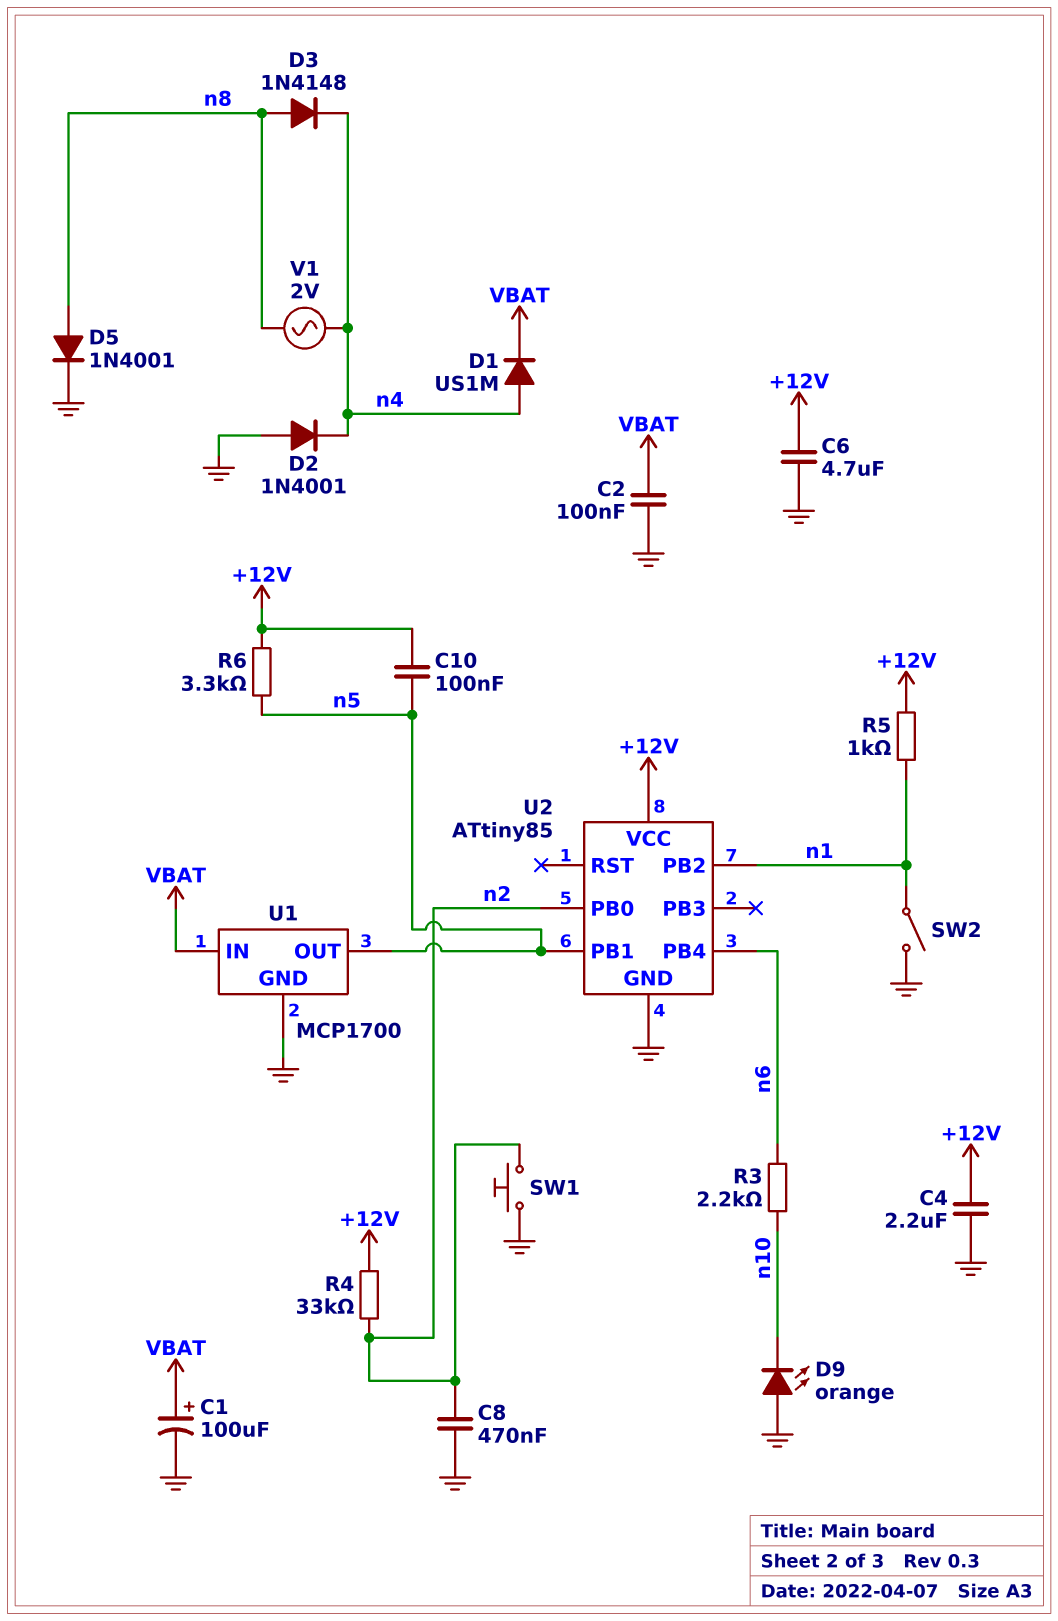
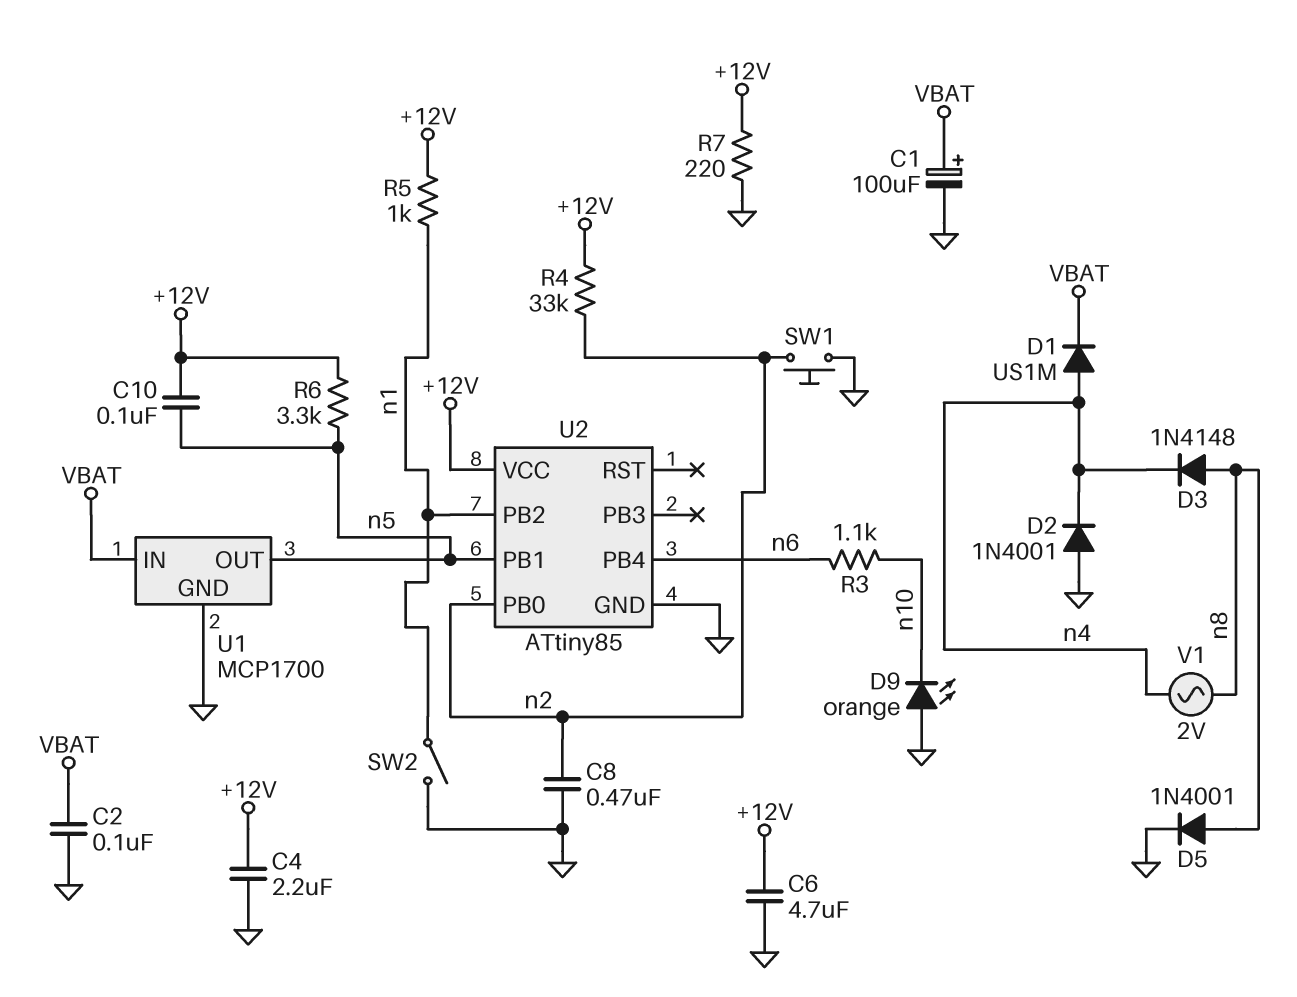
R3: 2.2k (n6, n10) -> 1.1k (n6, n10)
R7: none -> 220 (+12V, GND)

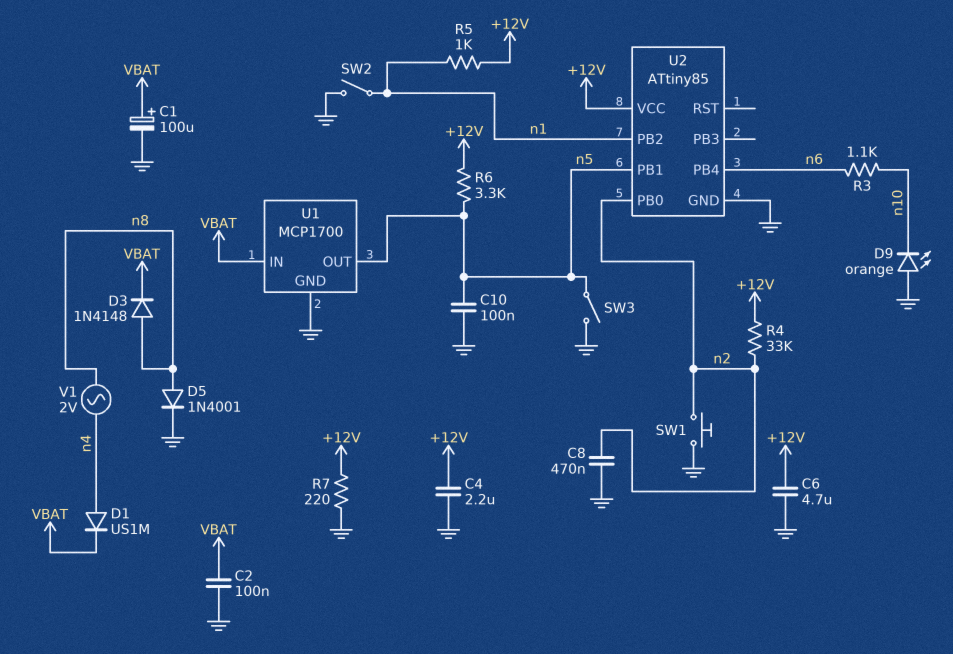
C10: 100nF (+12V, n5) -> 100nF (GND, n5)
D2: diode 1N4001 (A GND, K n4) -> none
D3: diode 1N4148 (A n8, K n4) -> diode 1N4148 (A n8, K VBAT)
SW3: none -> switch (GND, n5)

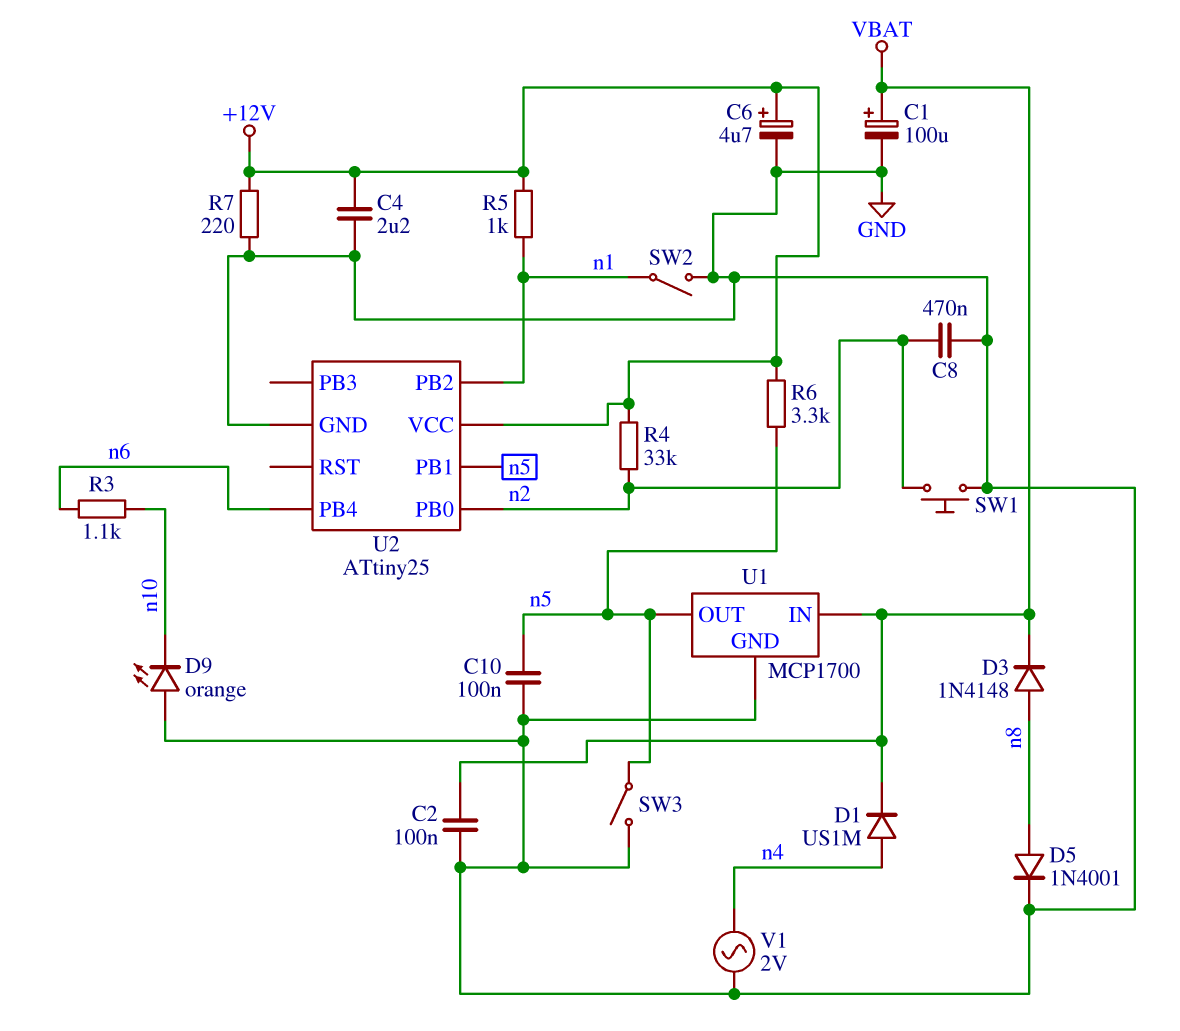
C6: 4.7uF (+12V, GND) -> 4.7uF (plus +12V, minus GND)
U2: ATtiny85 -> ATtiny25
V1: AC 2V (n4, n8) -> AC 2V (GND, n4)

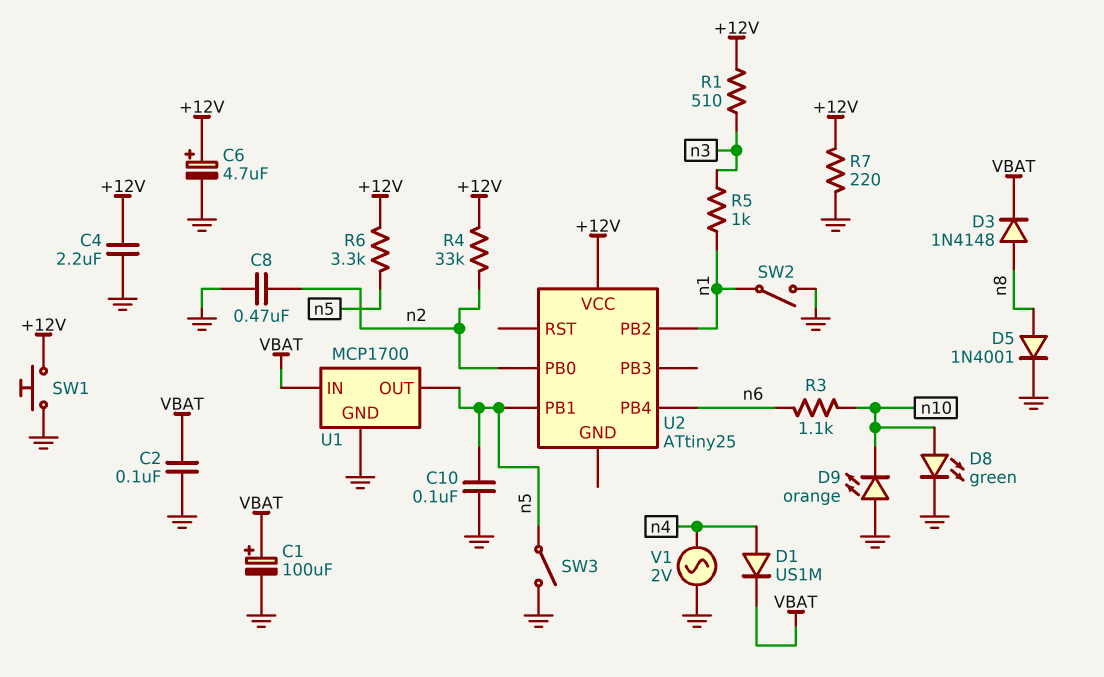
D8: none -> LED green (A n10, K GND)
R1: none -> 510 (+12V, n3)
R5: 1k (+12V, n1) -> 1k (n1, n3)
SW1: button (GND, n2) -> button (+12V, GND)
U2 pin GND: GND -> none

